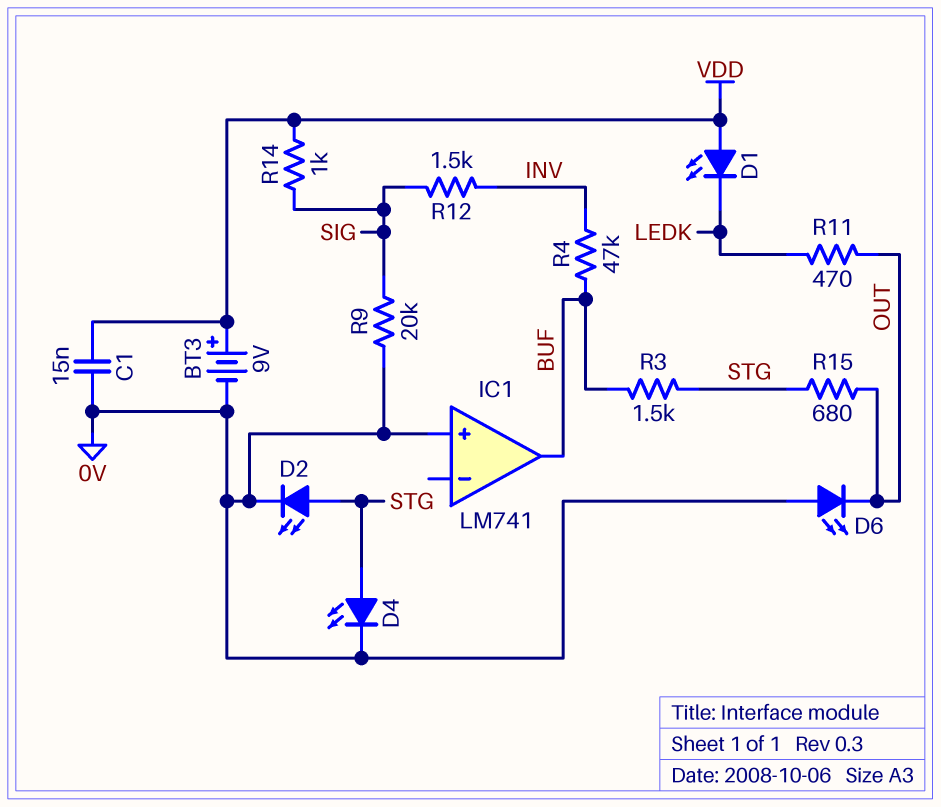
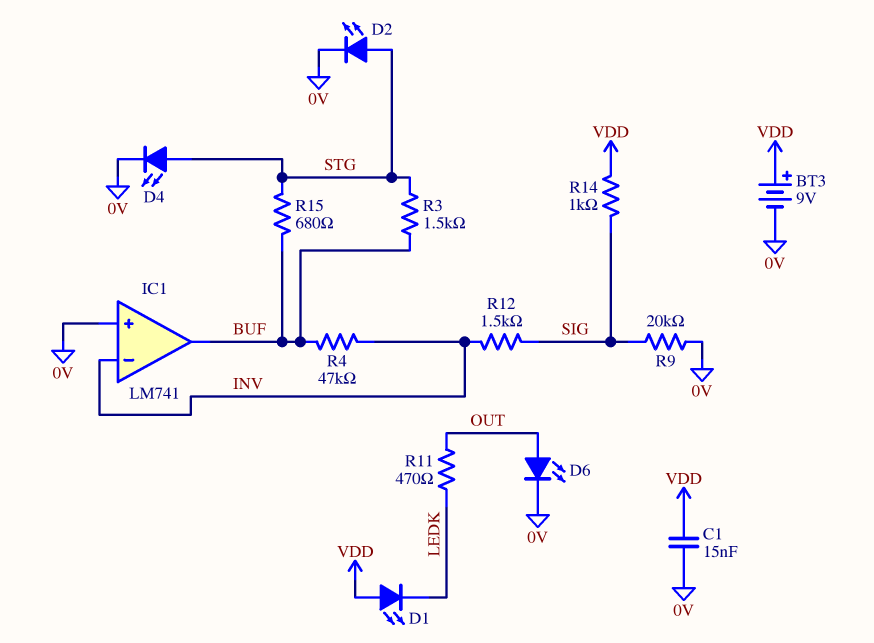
D6: LED (A 0V, K OUT) -> LED (A OUT, K 0V)
IC1 pin in-: none -> INV
R15: 680 (OUT, STG) -> 680 (BUF, STG)

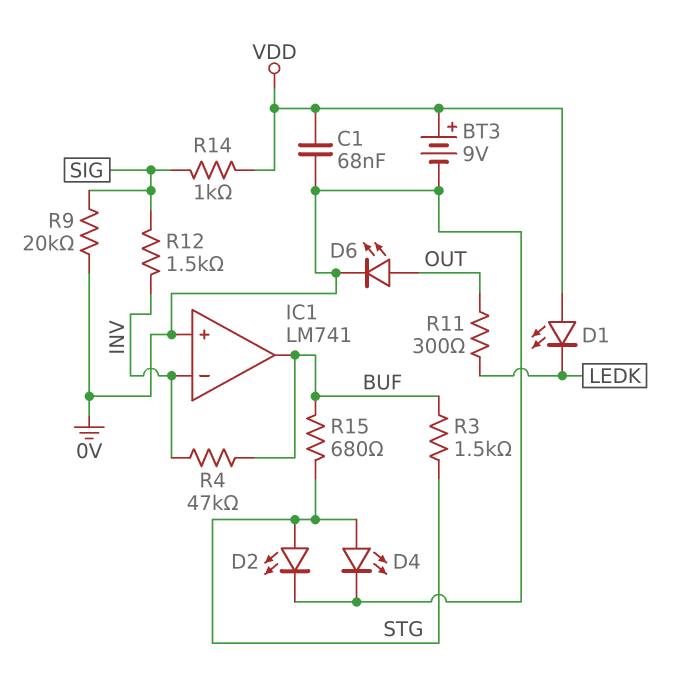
C1: 15nF (0V, VDD) -> 68nF (0V, VDD)
R11: 470 (LEDK, OUT) -> 300 (LEDK, OUT)

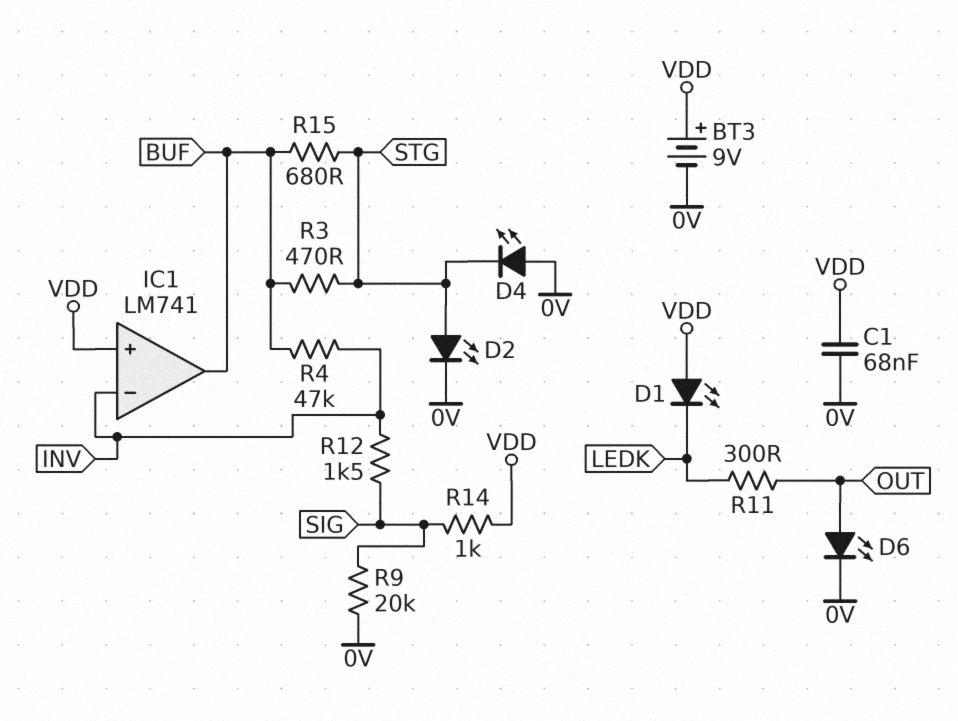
D4: LED (A STG, K 0V) -> LED (A 0V, K STG)
IC1 pin in+: 0V -> VDD
R3: 1.5k (BUF, STG) -> 470 (BUF, STG)

